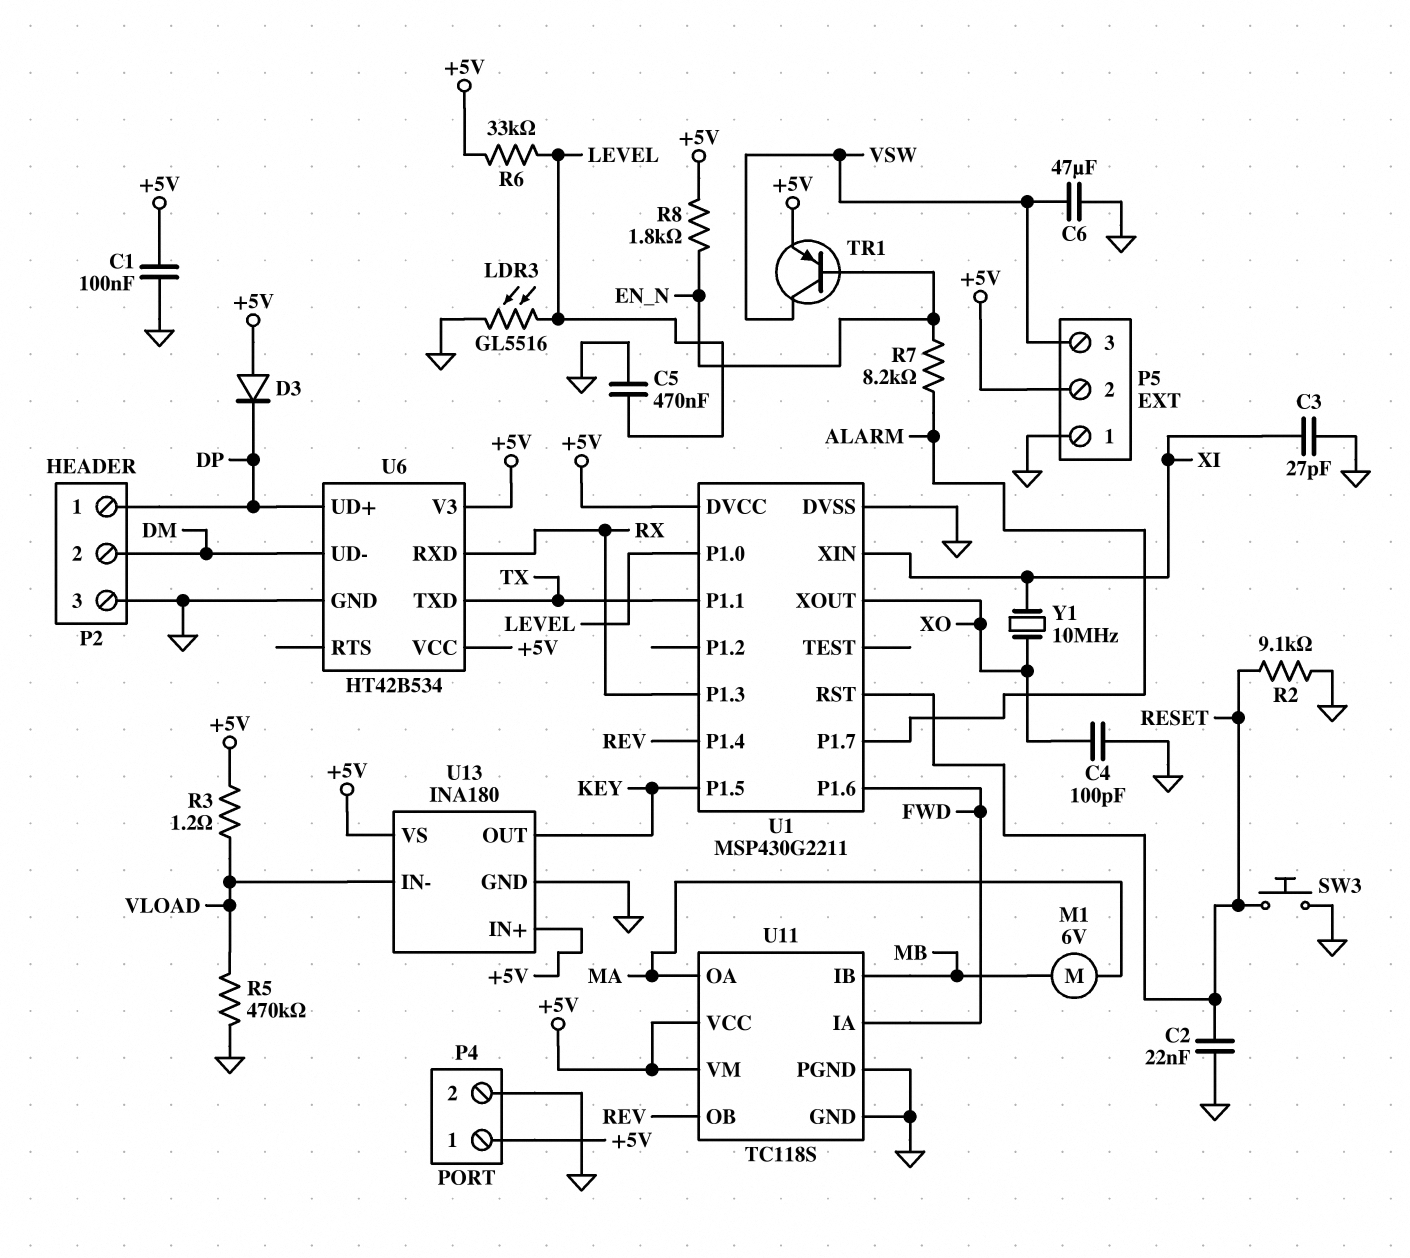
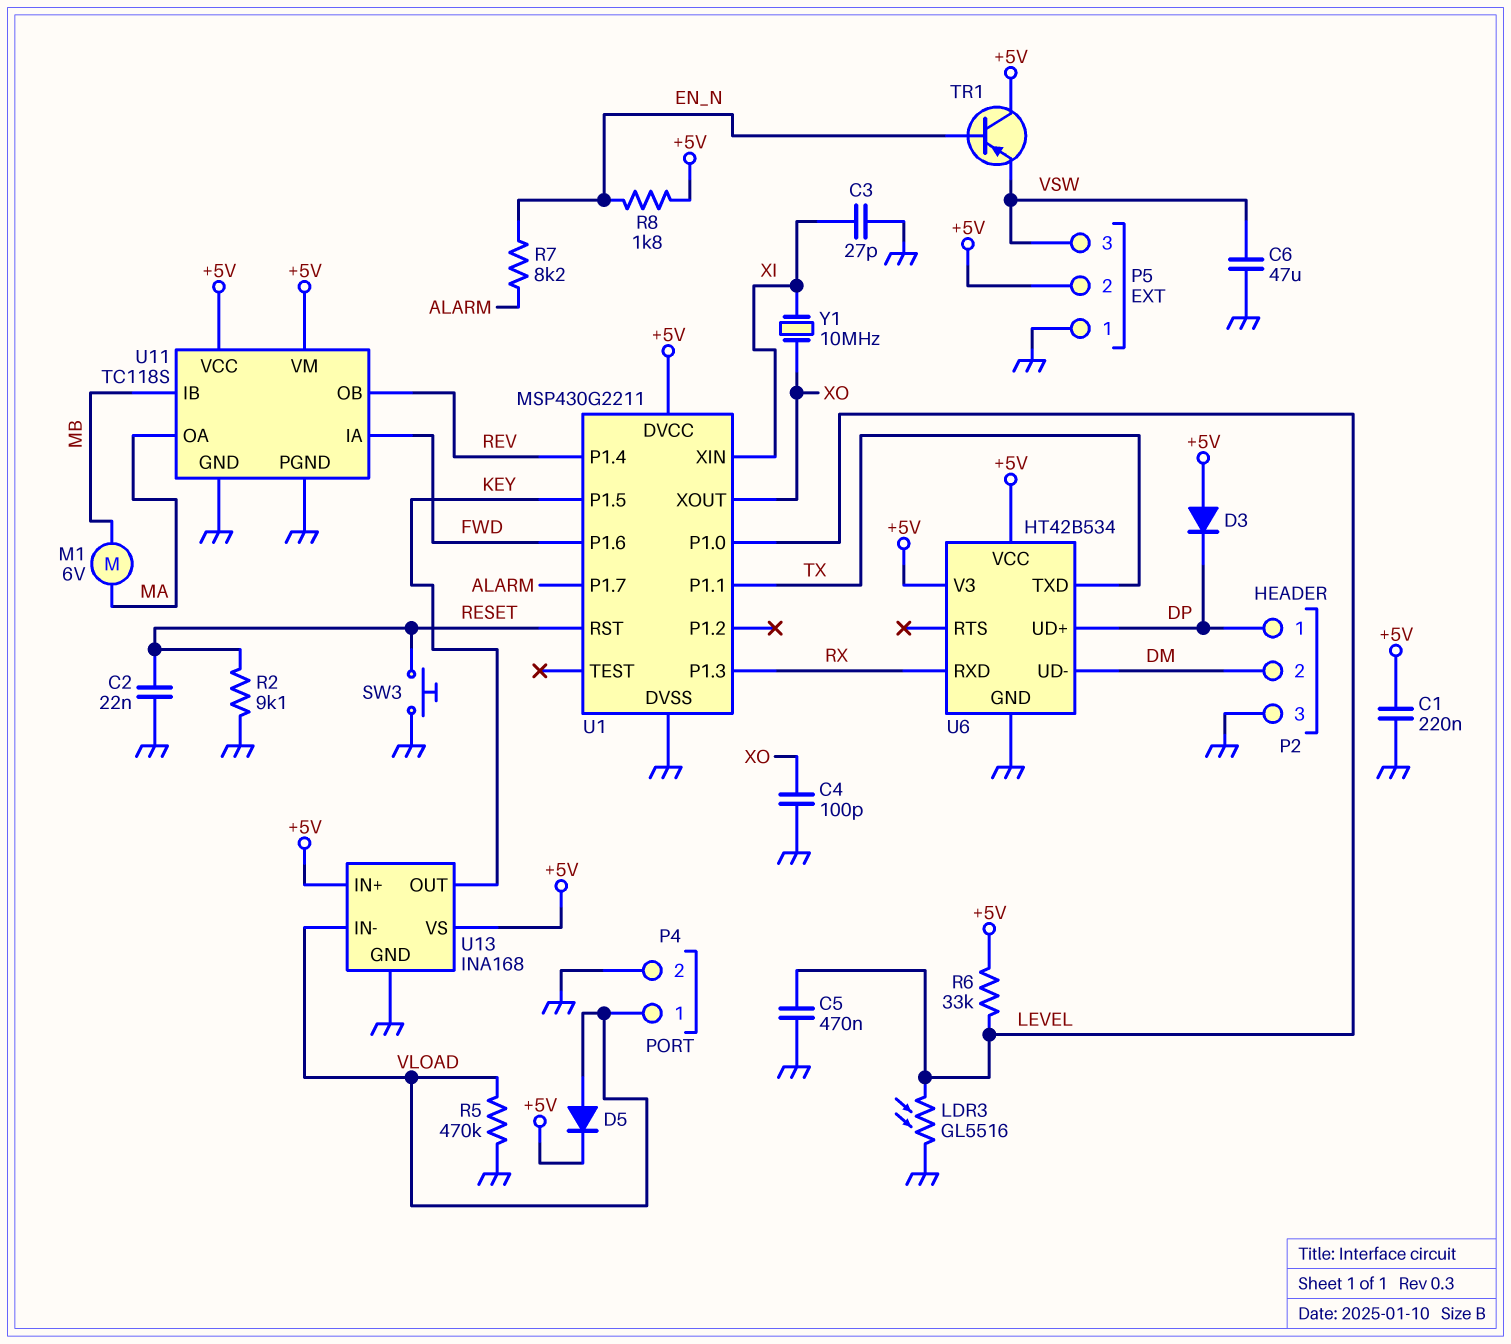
C1: 100nF (+5V, GND) -> 220nF (+5V, GND)
D5: none -> diode (A VLOAD, K +5V)
P4 pin 1: +5V -> VLOAD
R3: 1.2 (+5V, VLOAD) -> none
TR1: PNP (B EN_N, C VSW, E +5V) -> PNP (B EN_N, C +5V, E VSW)
U13: INA180 -> INA168

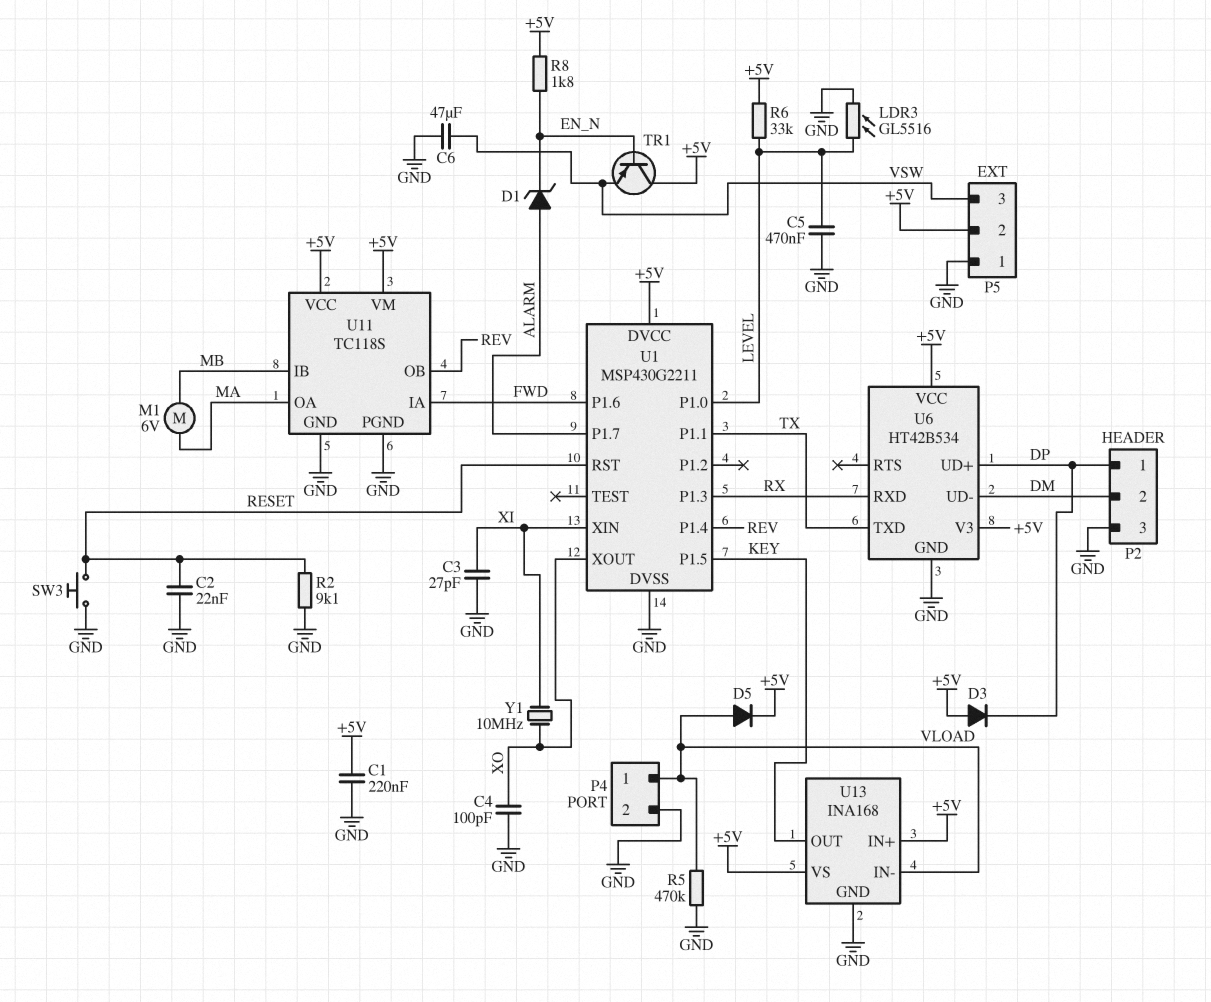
D1: none -> zener (A ALARM, K EN_N)
R7: 8.2k (ALARM, EN_N) -> none

